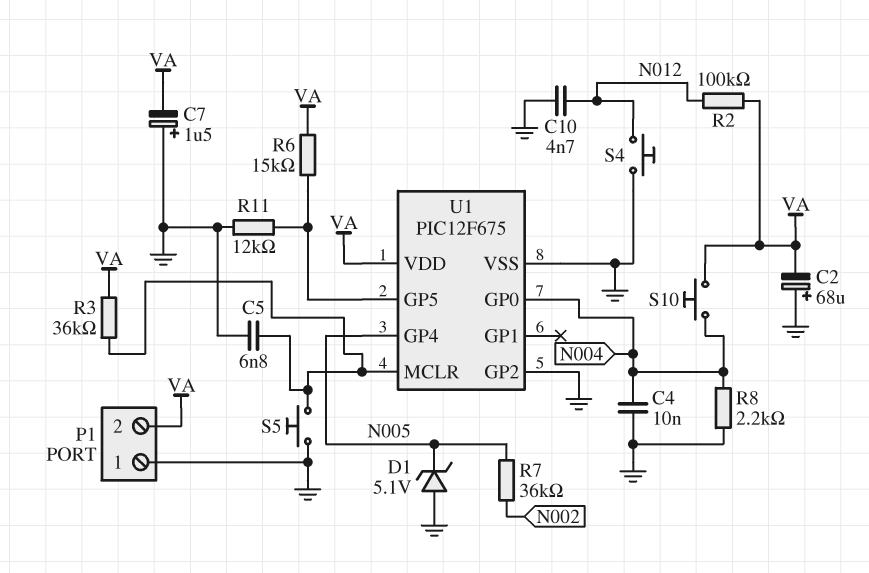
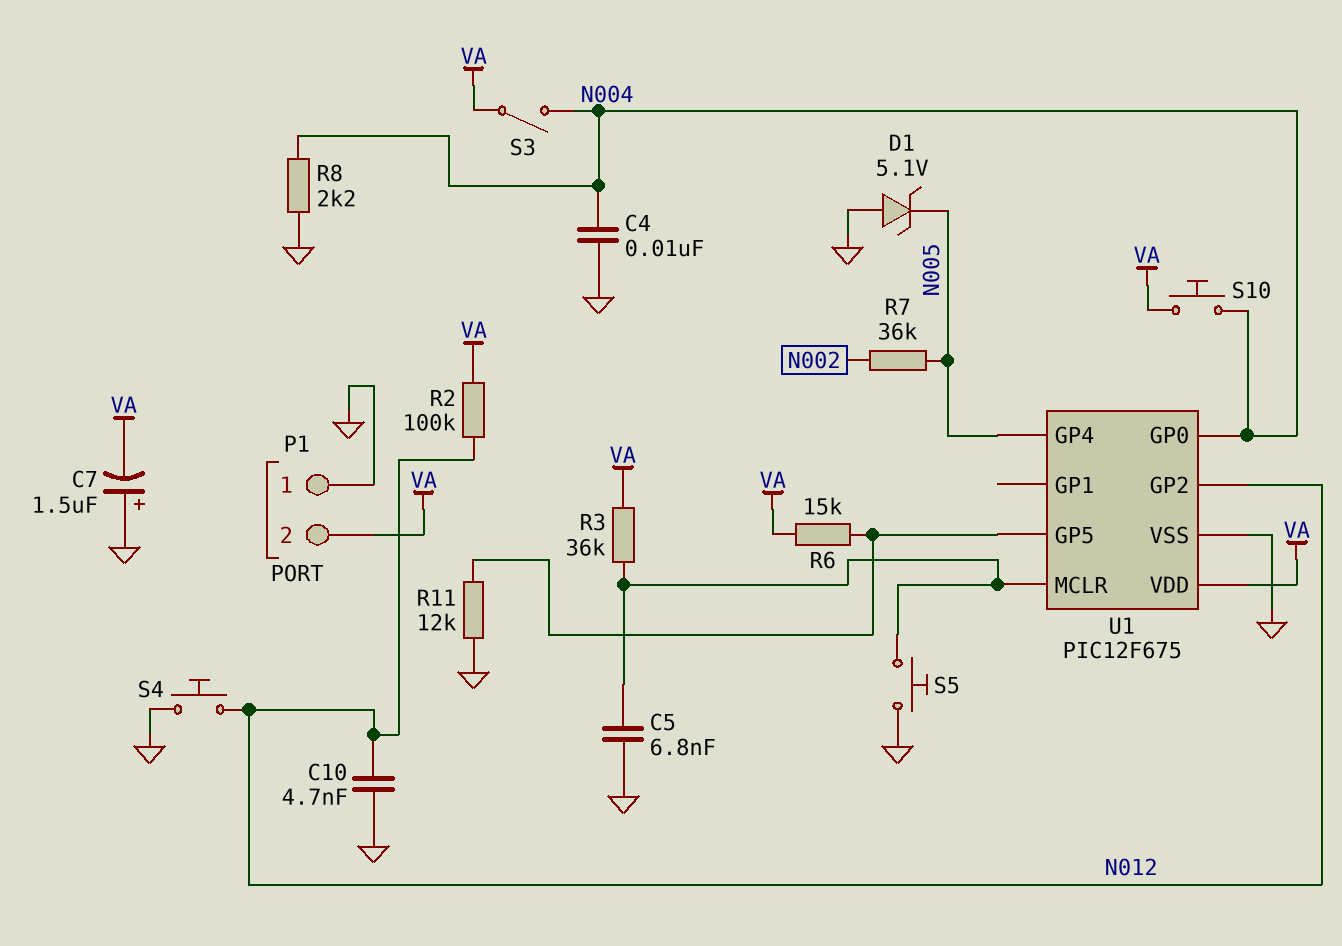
C2: 68uF (plus GND, minus VA) -> none
S3: none -> switch (N004, VA)
U1 pin GP2: GND -> N012

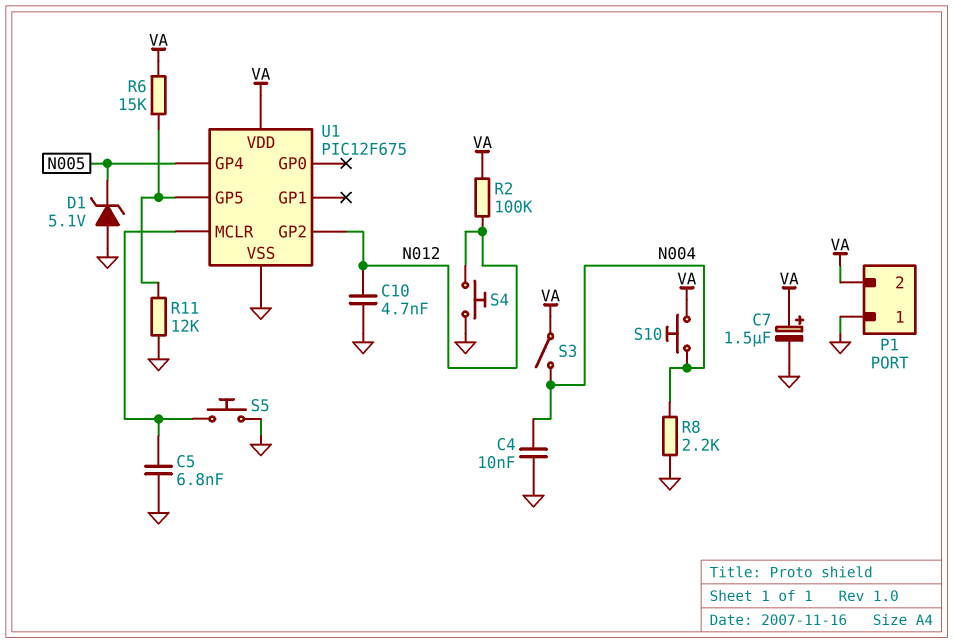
C7: 1.5uF (plus GND, minus VA) -> 1.5uF (plus VA, minus GND)
R3: 36k (U1/MCLR, VA) -> none
R7: 36k (N002, N005) -> none
U1 pin GP0: N004 -> none

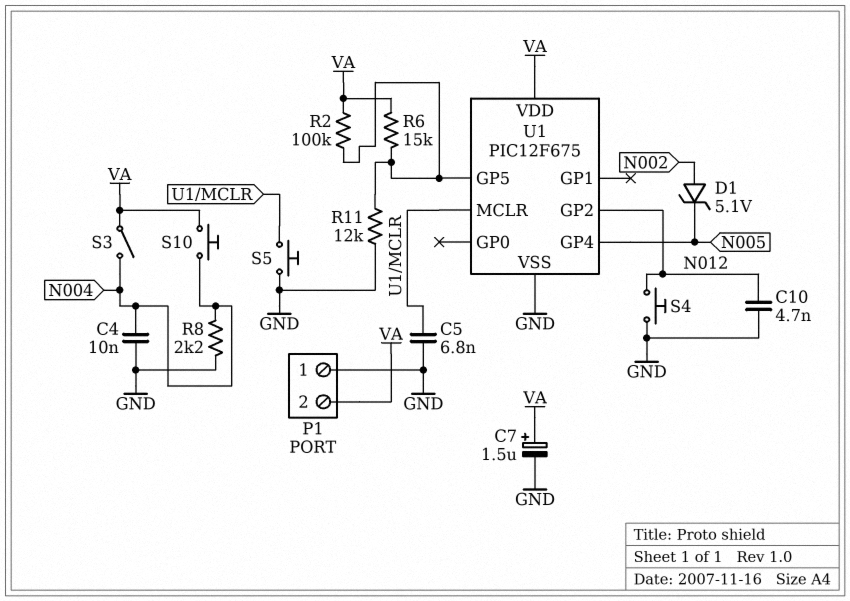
D1: zener 5.1V (A GND, K N005) -> zener 5.1V (A N002, K N005)
R2: 100k (N012, VA) -> 100k (U1/GP5, VA)

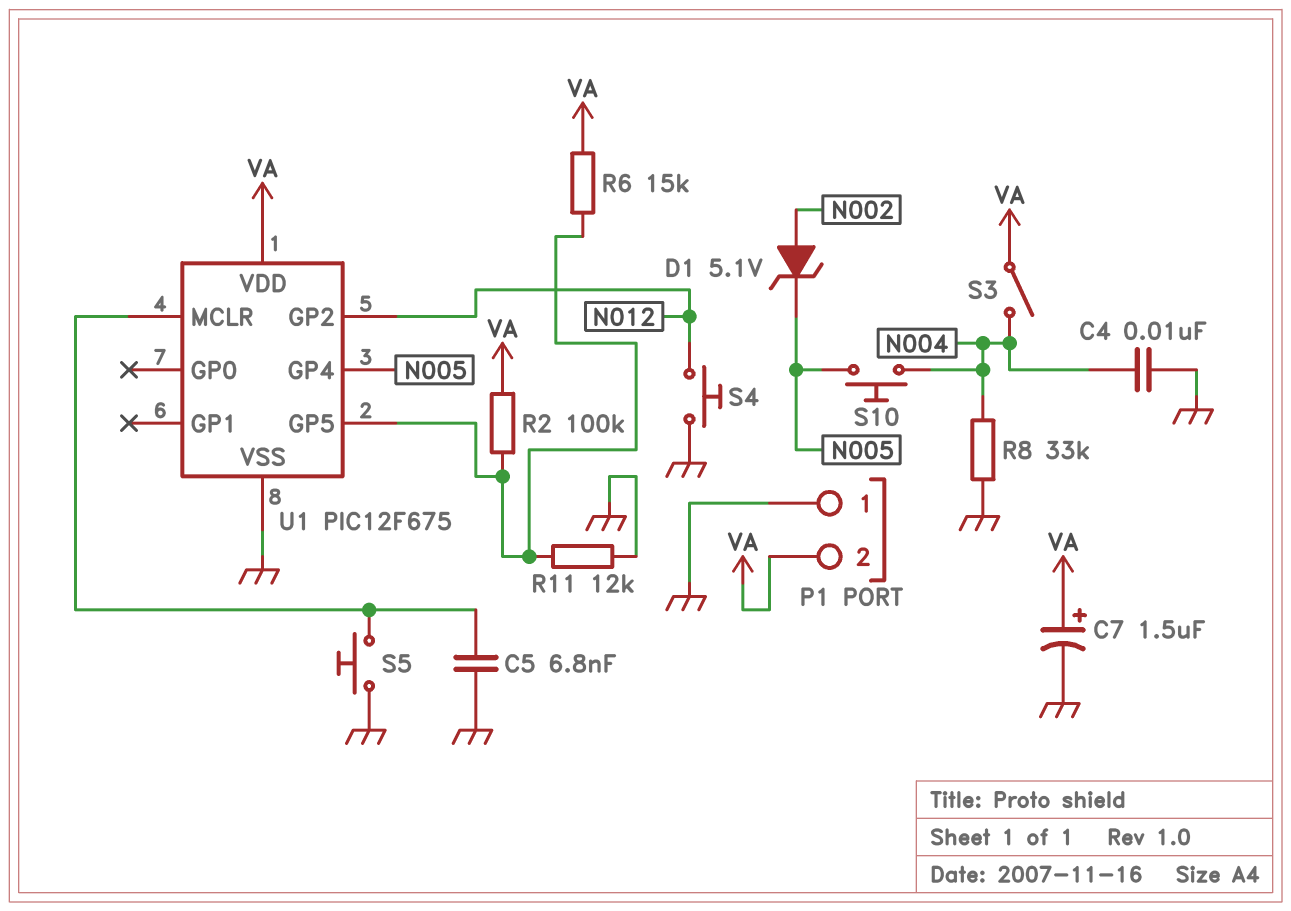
C10: 4.7nF (GND, N012) -> none
R8: 2.2k (GND, N004) -> 33k (GND, N004)
S10: button (N004, VA) -> button (N004, N005)

